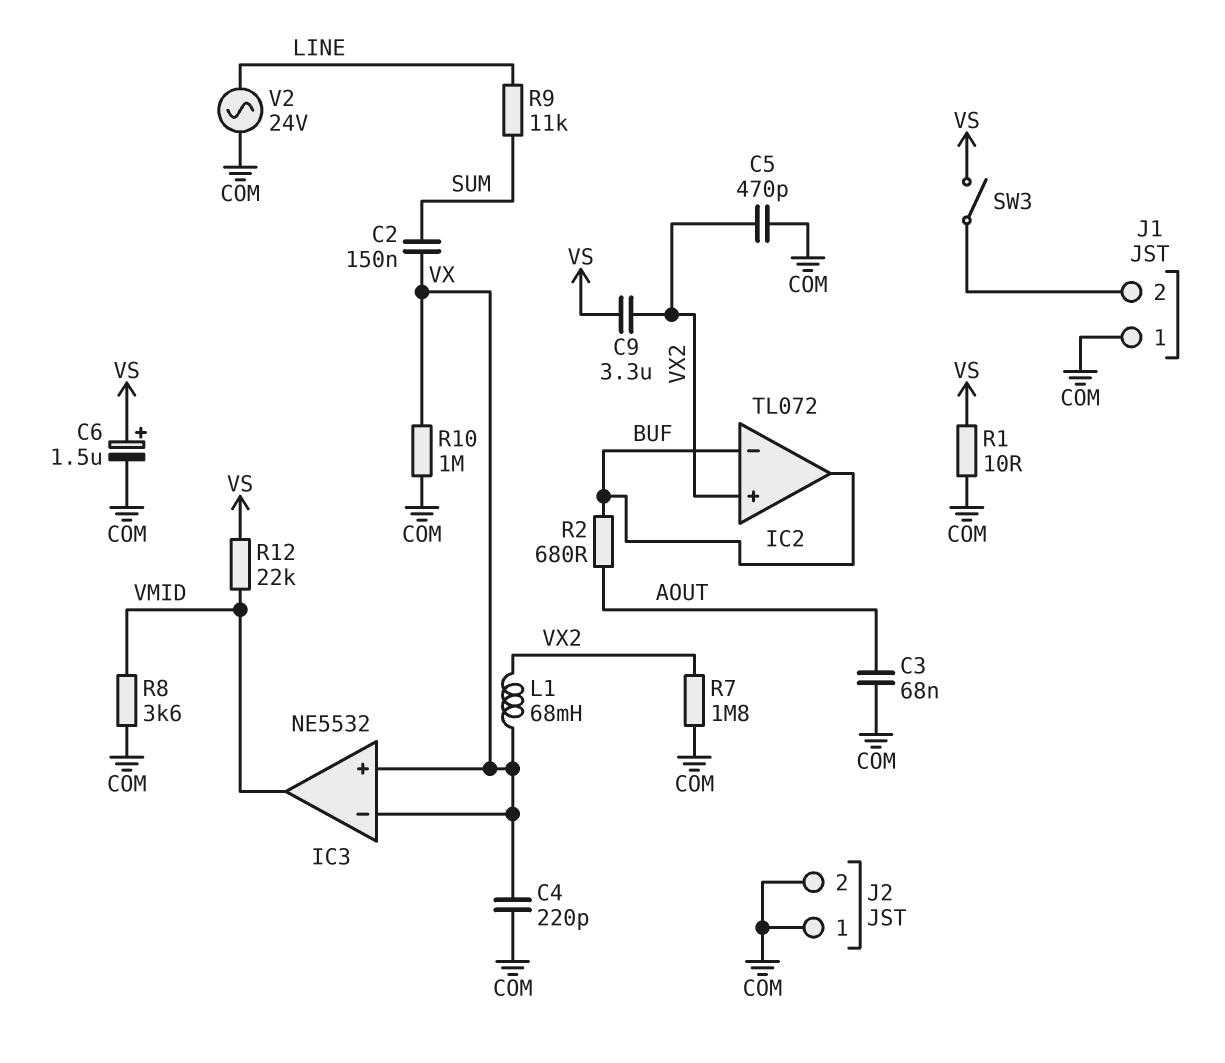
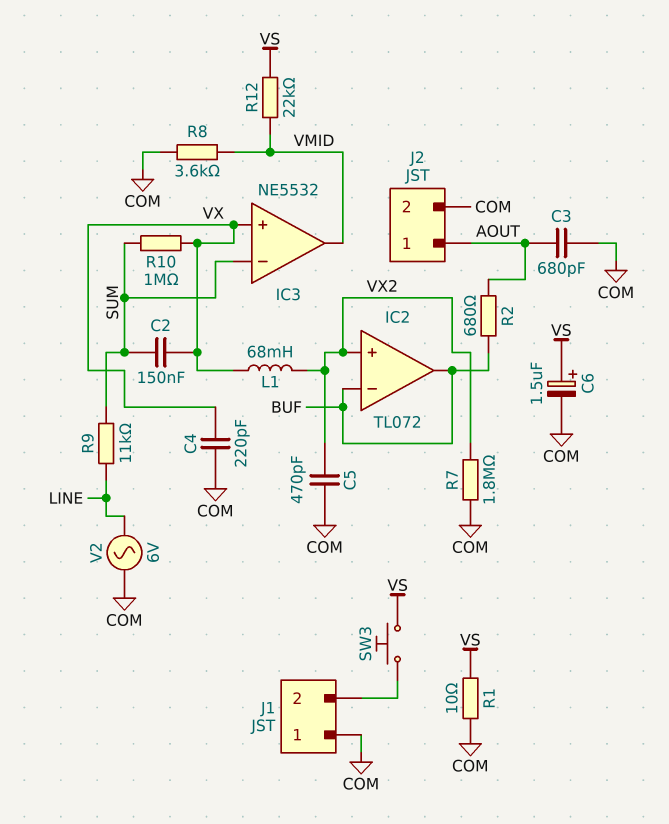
C3: 68nF (AOUT, COM) -> 680pF (AOUT, COM)
C9: 3.3uF (VS, VX2) -> none
IC3 pin in-: VX -> SUM
J2 pin 1: COM -> AOUT
R10: 1M (COM, VX) -> 1M (SUM, VX)
SW3: switch (J1/2, VS) -> button (J1/2, VS)
V2: AC 24V (COM, LINE) -> AC 6V (COM, LINE)

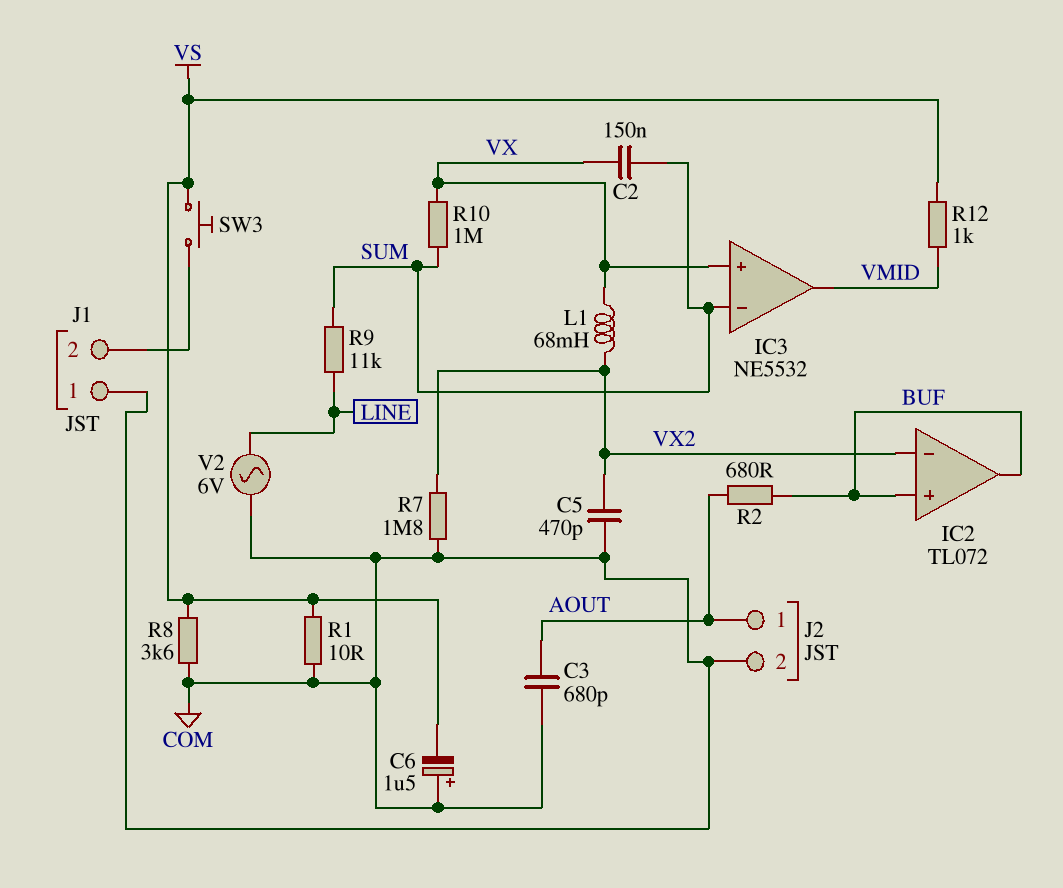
C4: 220pF (COM, VX) -> none
C6: 1.5uF (plus VS, minus COM) -> 1.5uF (plus COM, minus VS)
IC2 pin in+: VX2 -> BUF
IC2 pin in-: BUF -> VX2
R8: 3.6k (COM, VMID) -> 3.6k (COM, VS)
R12: 22k (VMID, VS) -> 1k (VMID, VS)

